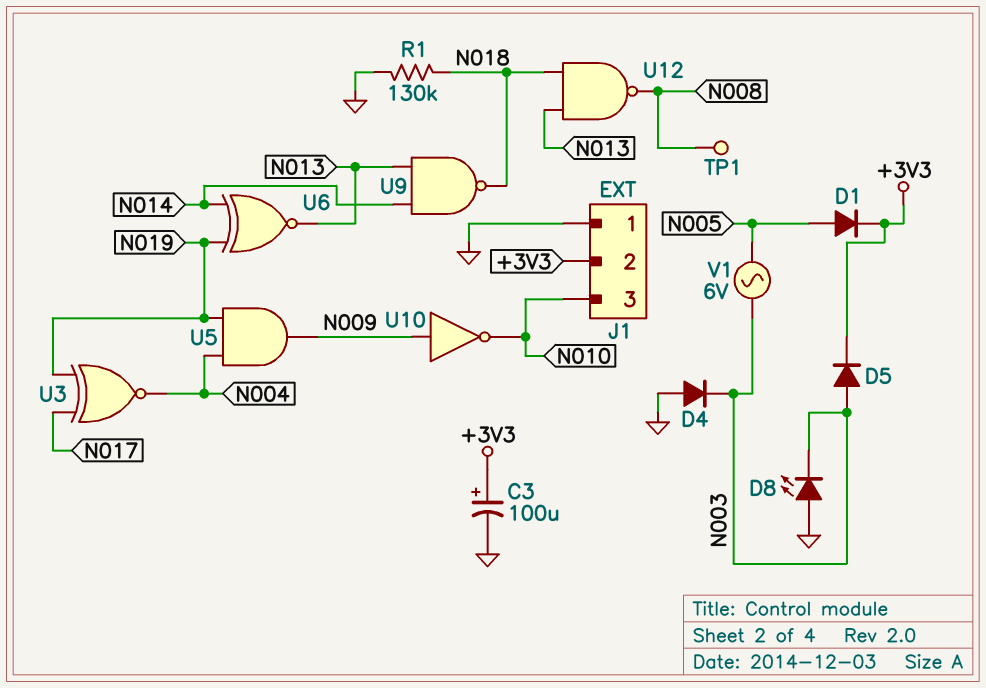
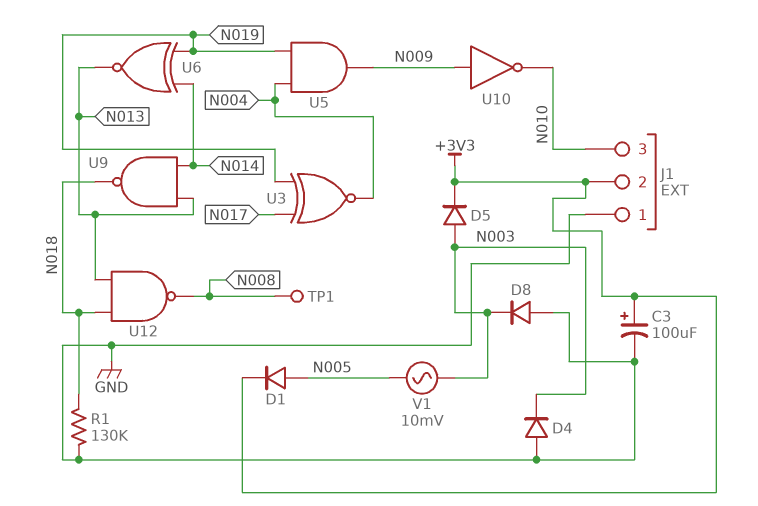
D8: LED (A GND, K N003) -> diode (A GND, K N003)
V1: AC 6V (N003, N005) -> AC 10mV (N003, N005)

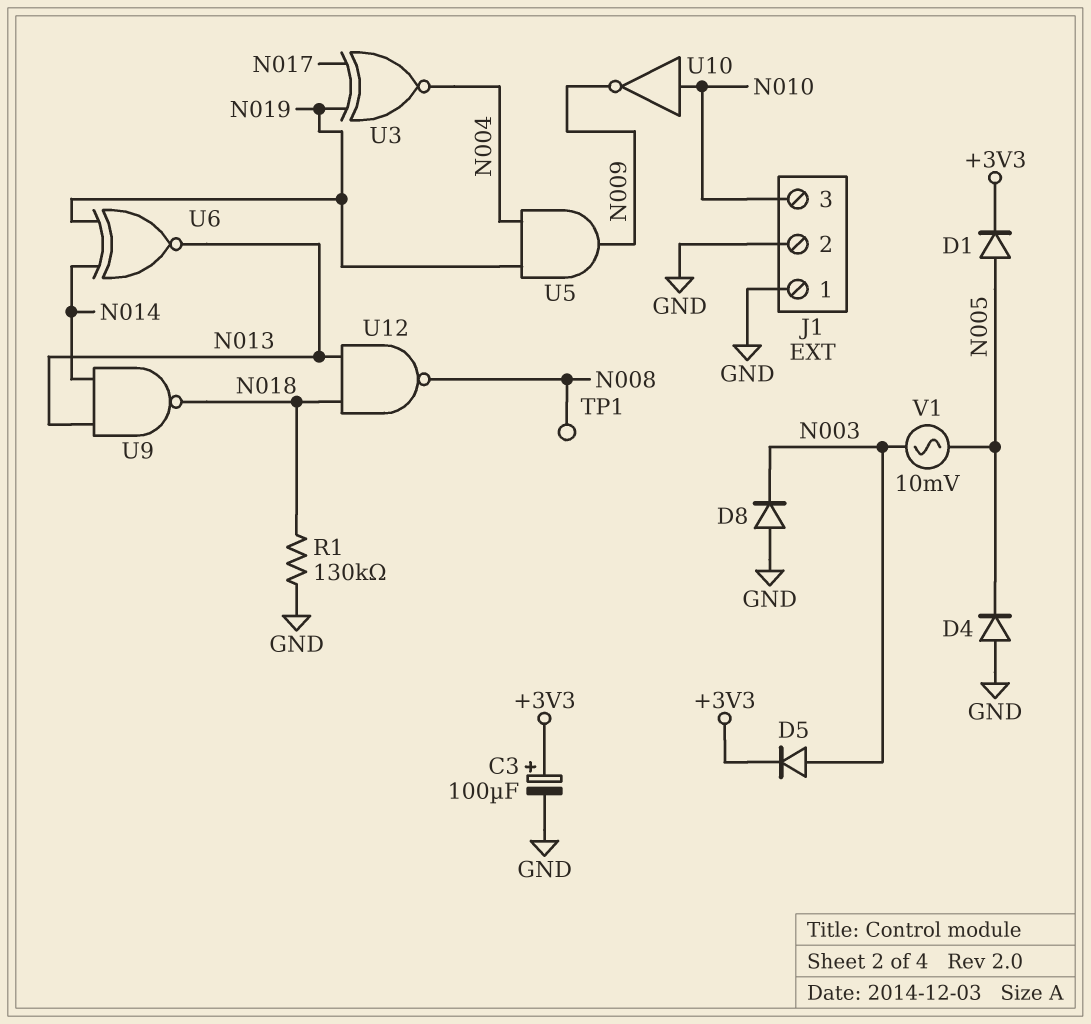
D4: diode (A GND, K N003) -> diode (A GND, K N005)
J1 pin 2: +3V3 -> GND
U10: NOT (in N009, out N010) -> NOT (in N010, out N009)

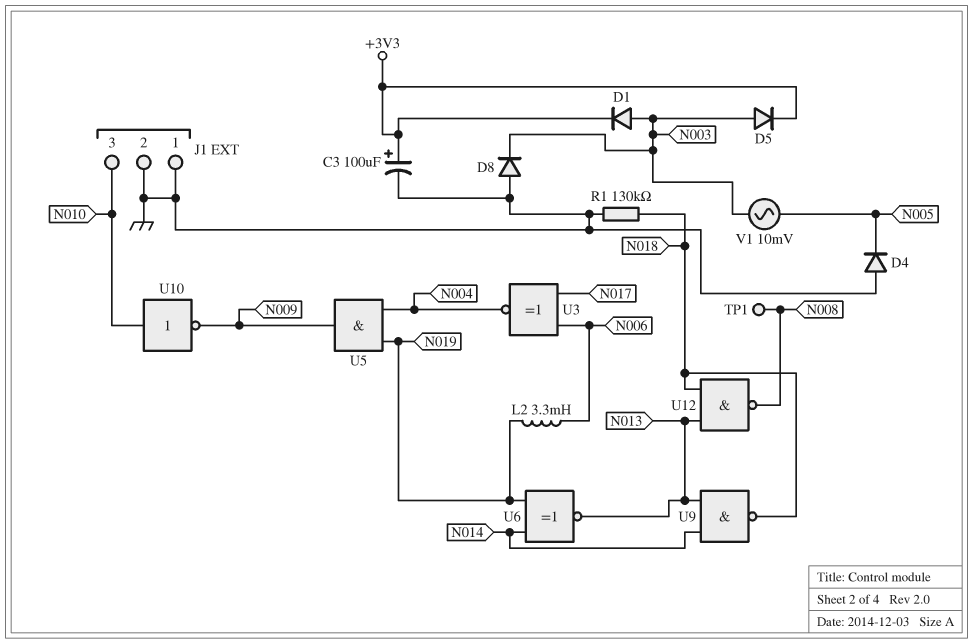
D1: diode (A N005, K +3V3) -> diode (A N003, K +3V3)
L2: none -> 3.3mH (N006, N019)
U3: XNOR (in N017, in N019, out N004) -> XNOR (in N006, in N017, out N004)

